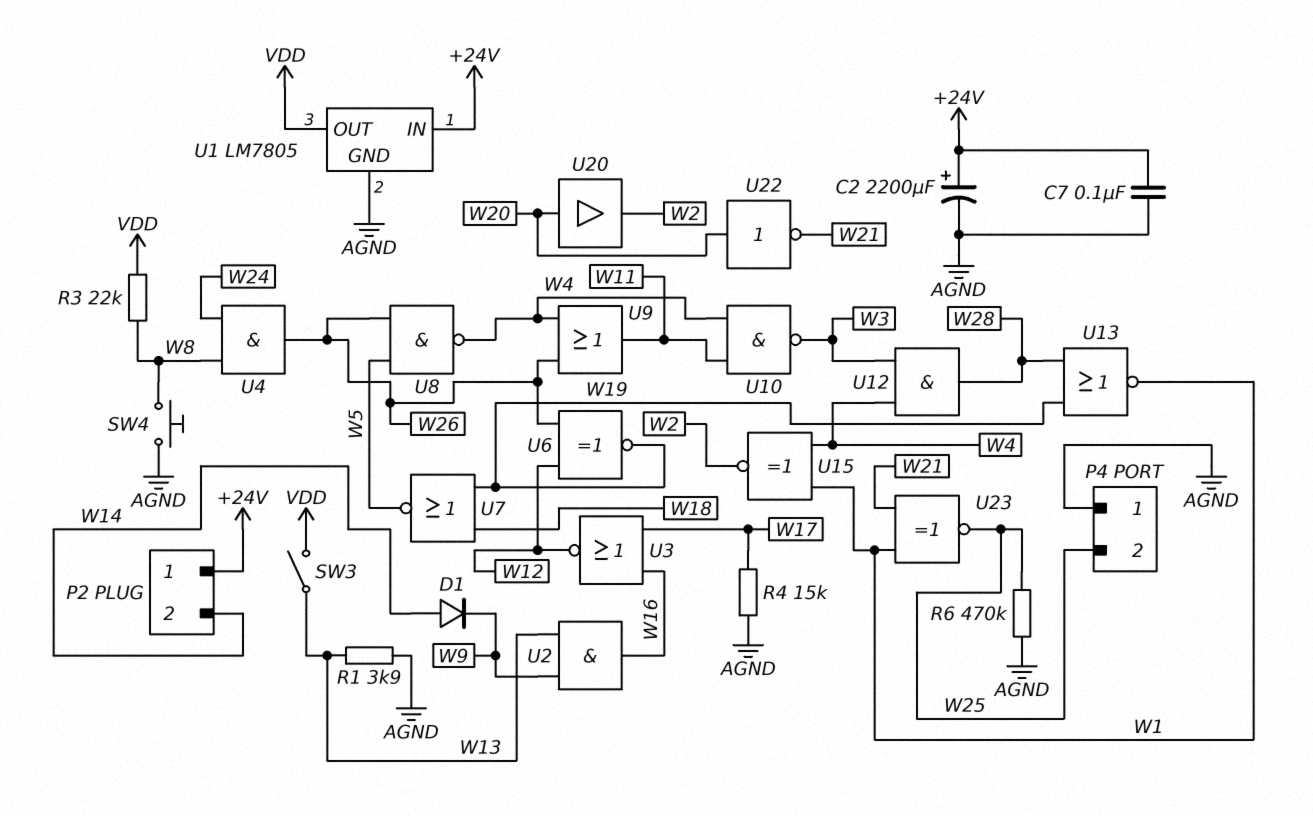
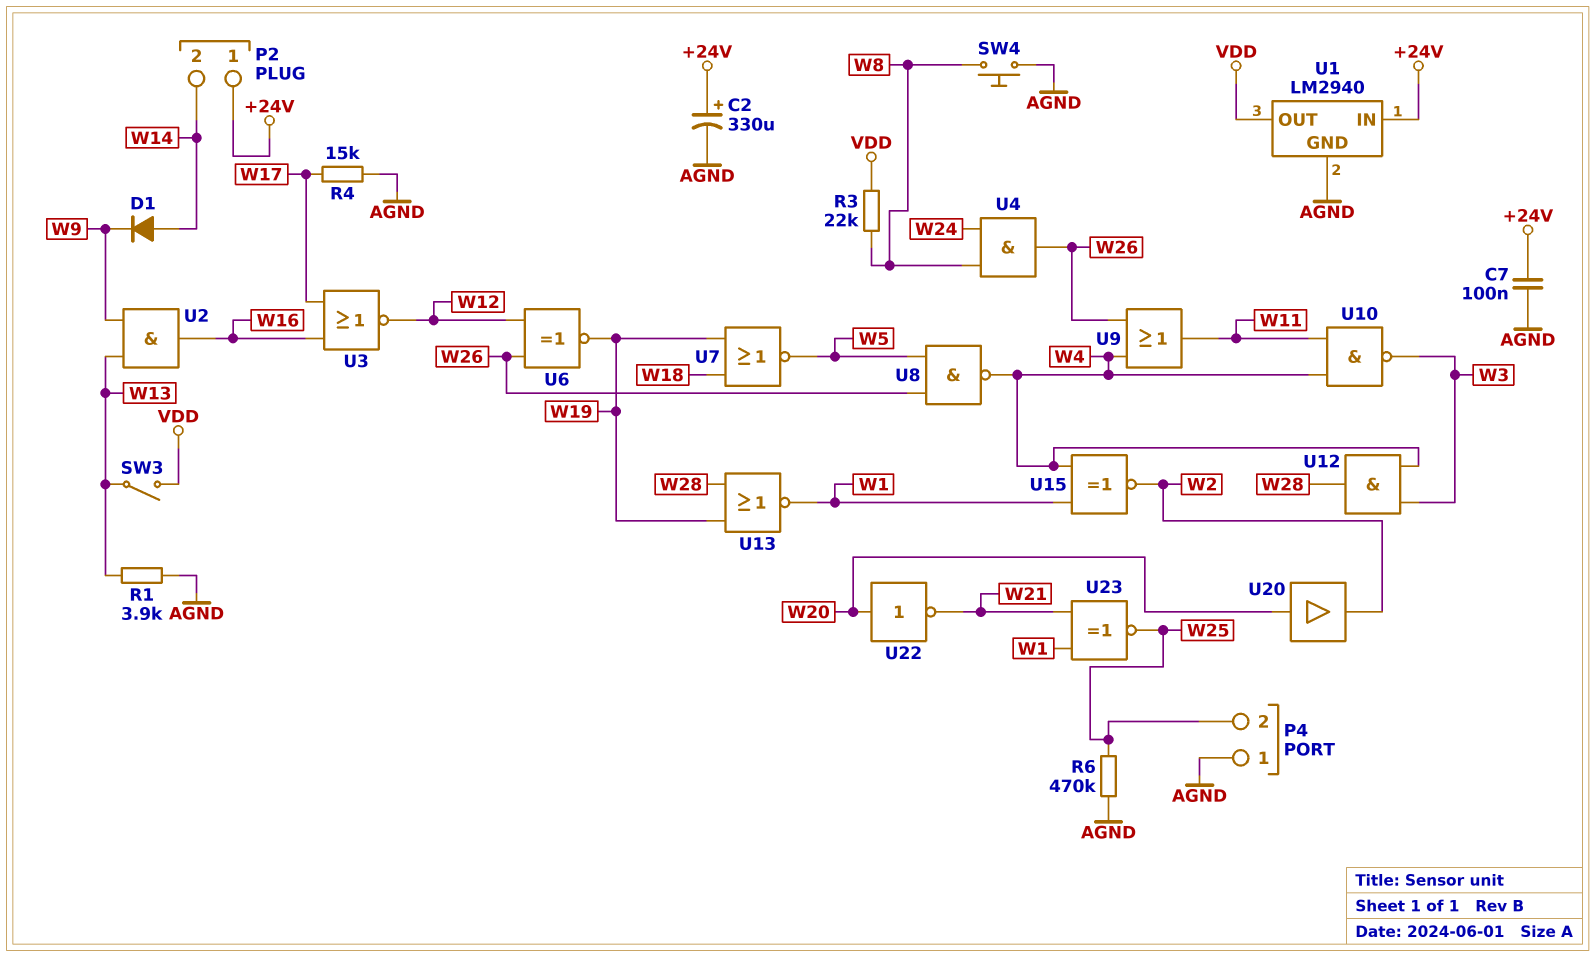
C2: 2200uF (plus +24V, minus AGND) -> 330uF (plus +24V, minus AGND)
U1: LM7805 -> LM2940

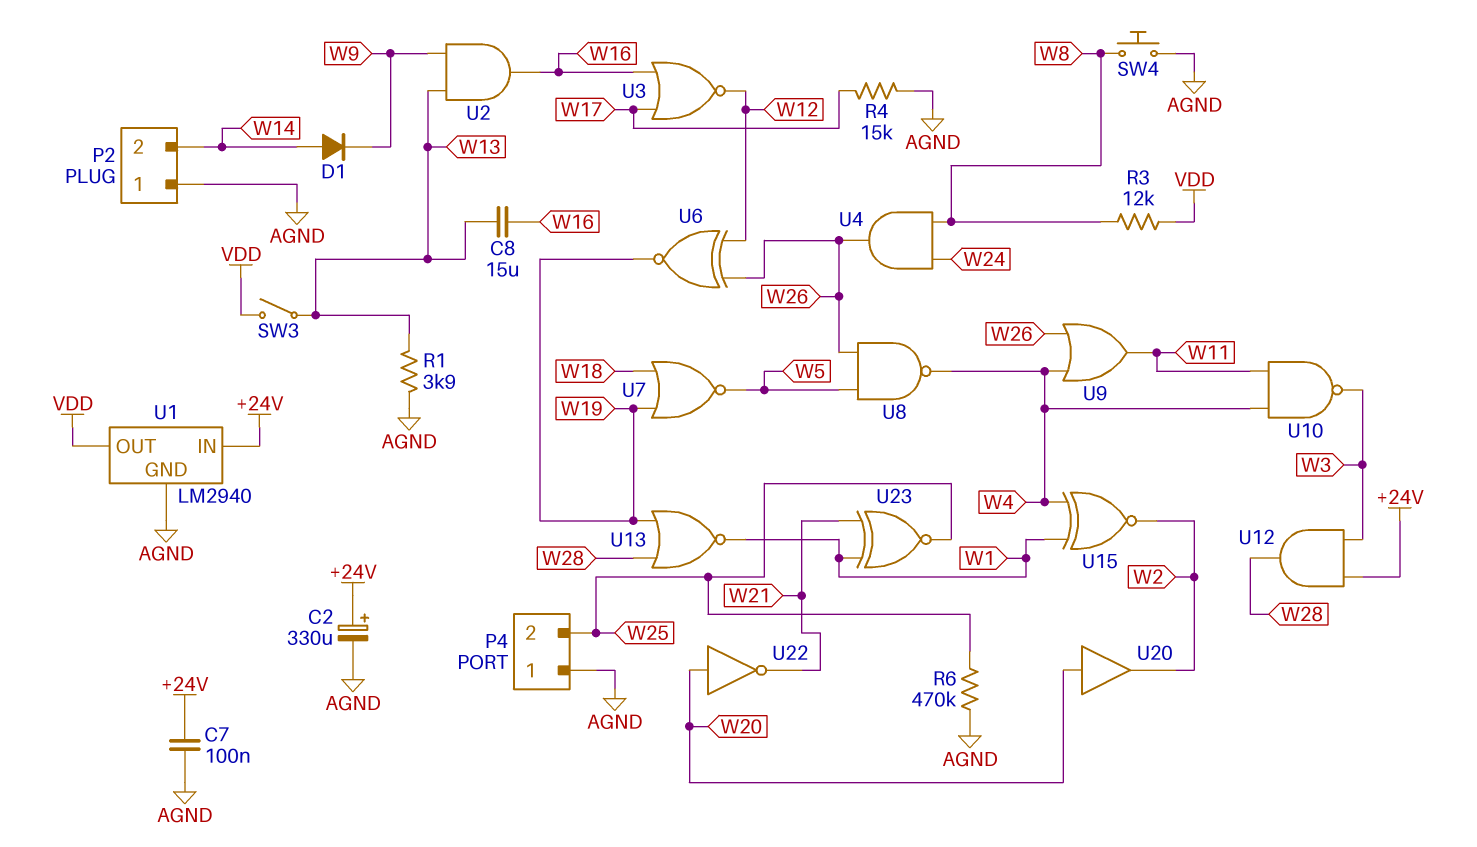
C8: none -> 15uF (W13, W16)
P2 pin 1: +24V -> AGND
R3: 22k (VDD, W8) -> 12k (VDD, W8)
U12: AND (in W3, in W4, out W28) -> AND (in +24V, in W3, out W28)

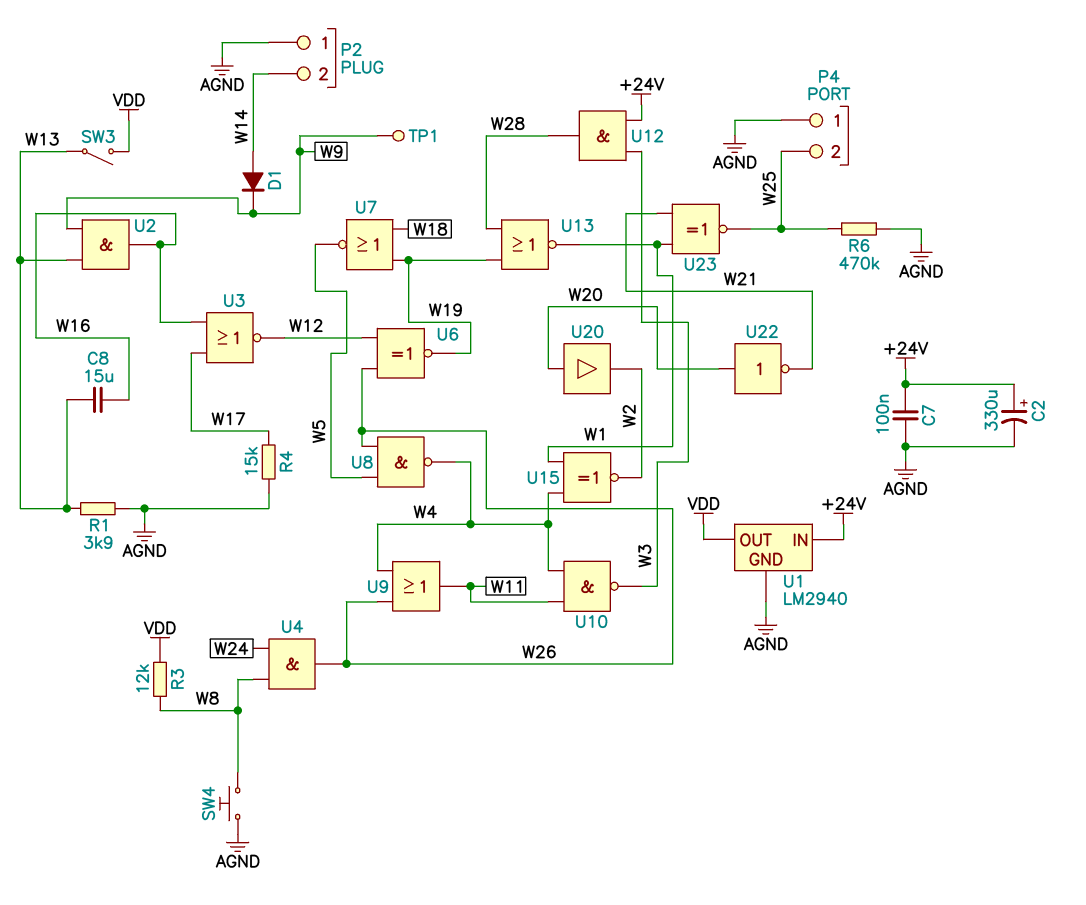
TP1: none -> test point (W9)

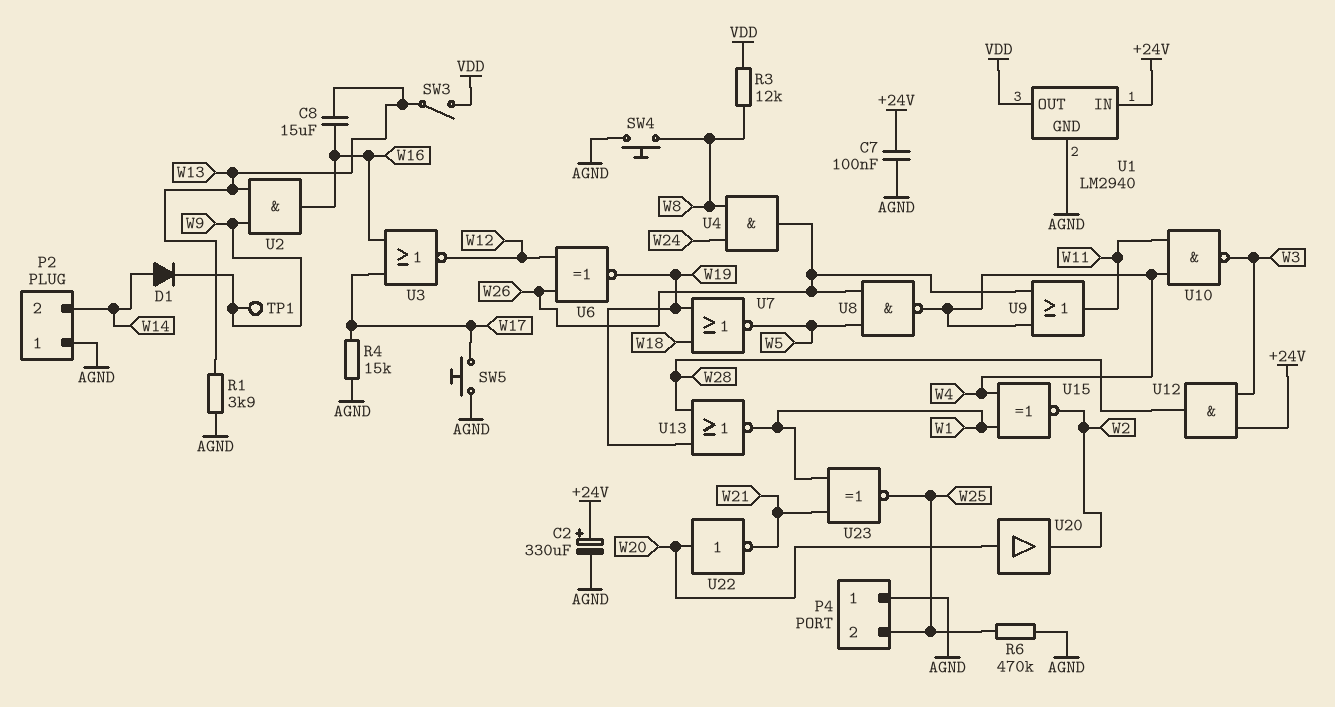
SW5: none -> button (AGND, W17)

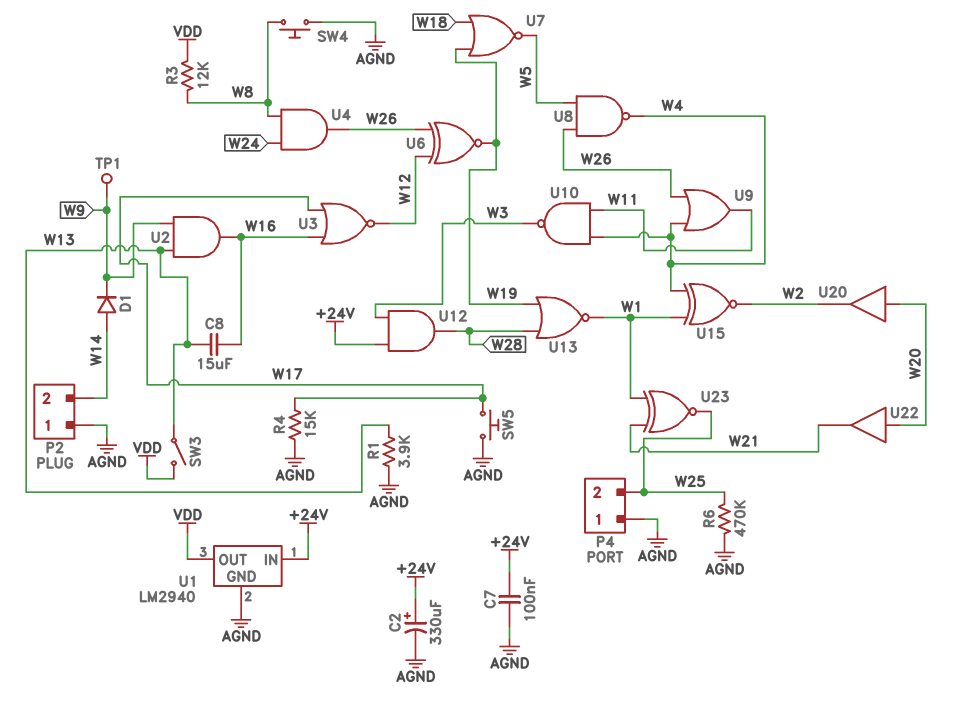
U22: NOT (in W20, out W21) -> buffer (in W20, out W21)

